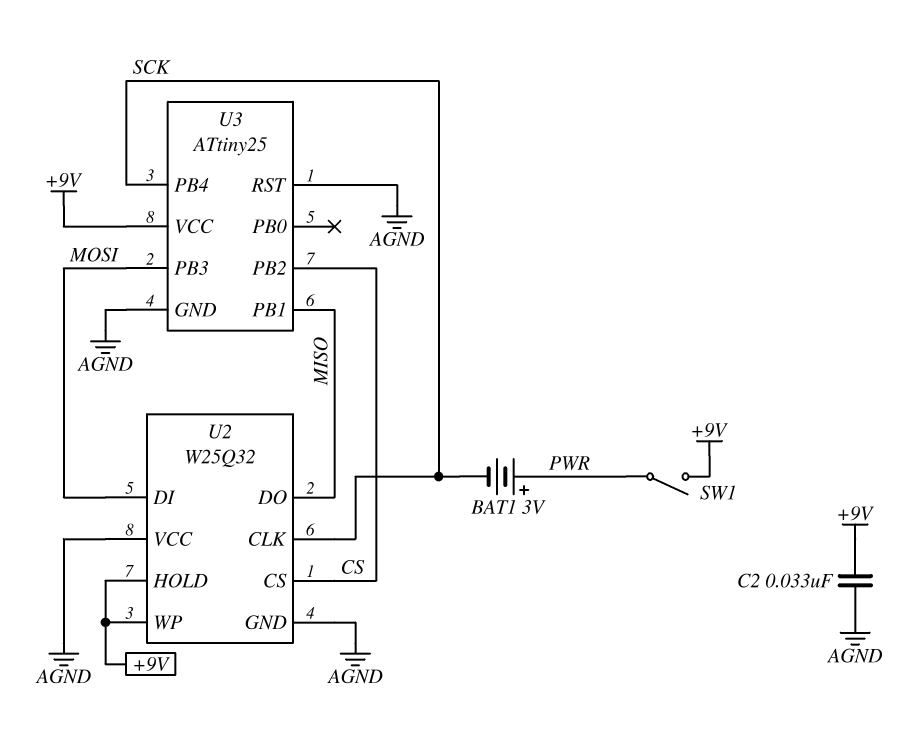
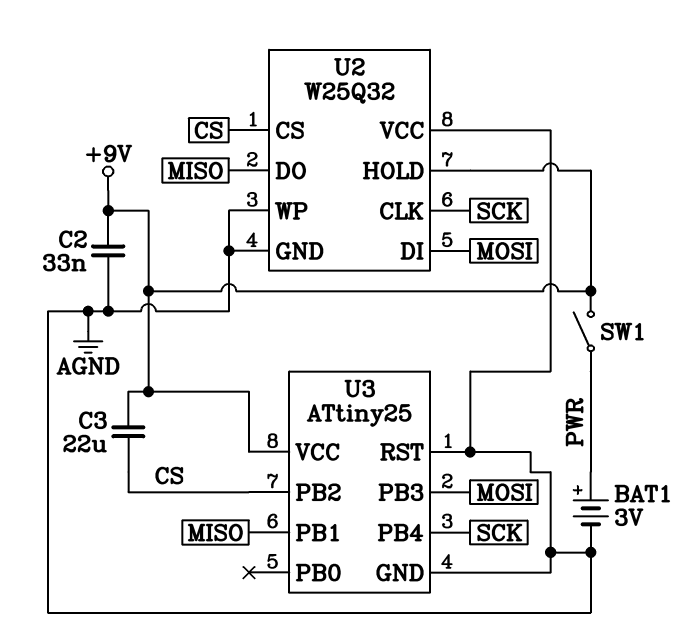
BAT1: 3V (plus PWR, minus SCK) -> 3V (plus PWR, minus AGND)
C3: none -> 22uF (+9V, CS)
U2 pin WP: +9V -> AGND

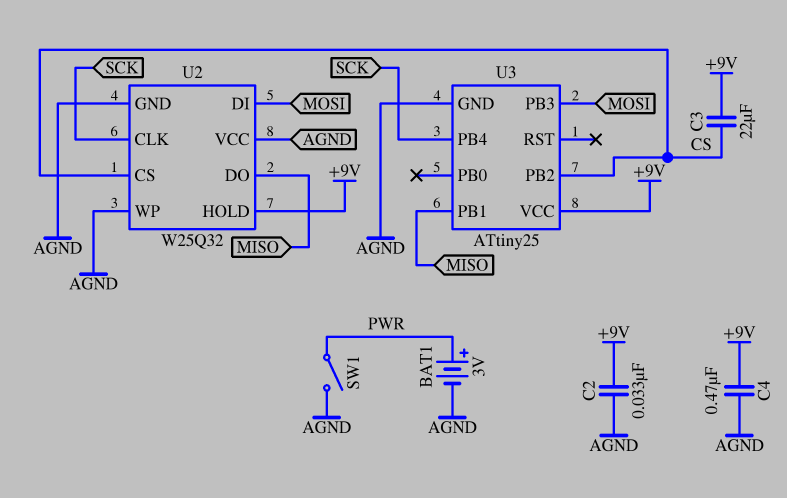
C4: none -> 470nF (+9V, AGND)
SW1: switch (+9V, PWR) -> switch (AGND, PWR)
U3 pin RST: AGND -> none

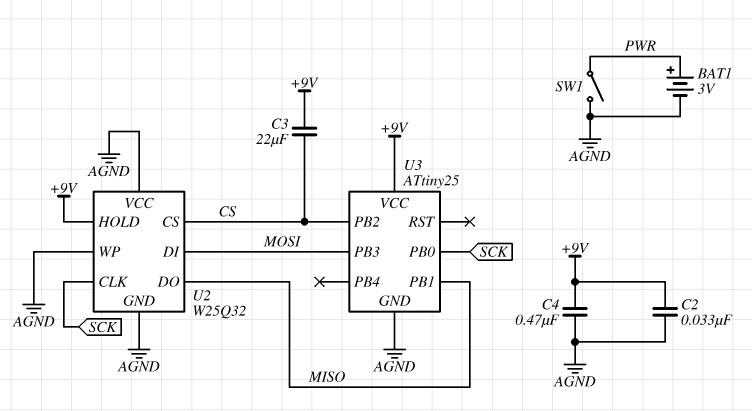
U3 pin PB0: none -> SCK
U3 pin PB4: SCK -> none

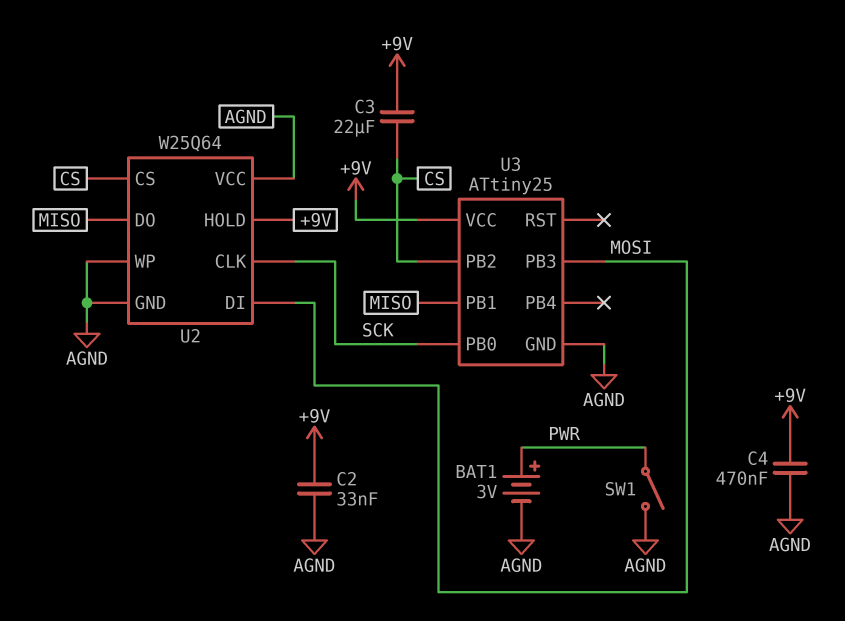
U2: W25Q32 -> W25Q64

